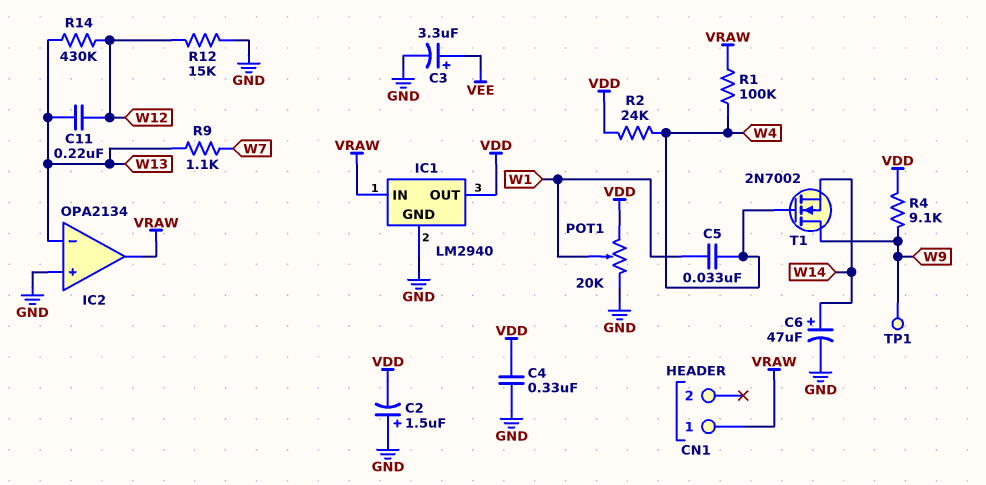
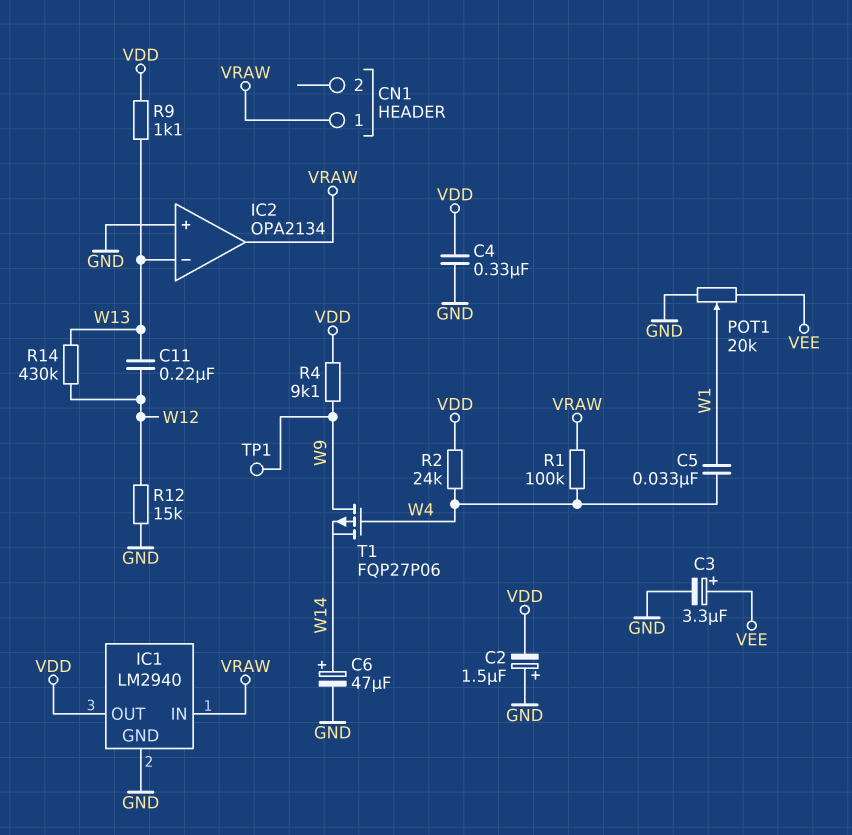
POT1: 20k (GND, VDD, wiper W1) -> 20k (GND, VEE, wiper W1)
R9: 1.1k (W7, W13) -> 1.1k (VDD, W13)
T1: NMOS 2N7002 (G W4, D W9, S W14) -> PMOS FQP27P06 (G W4, D W9, S W14)

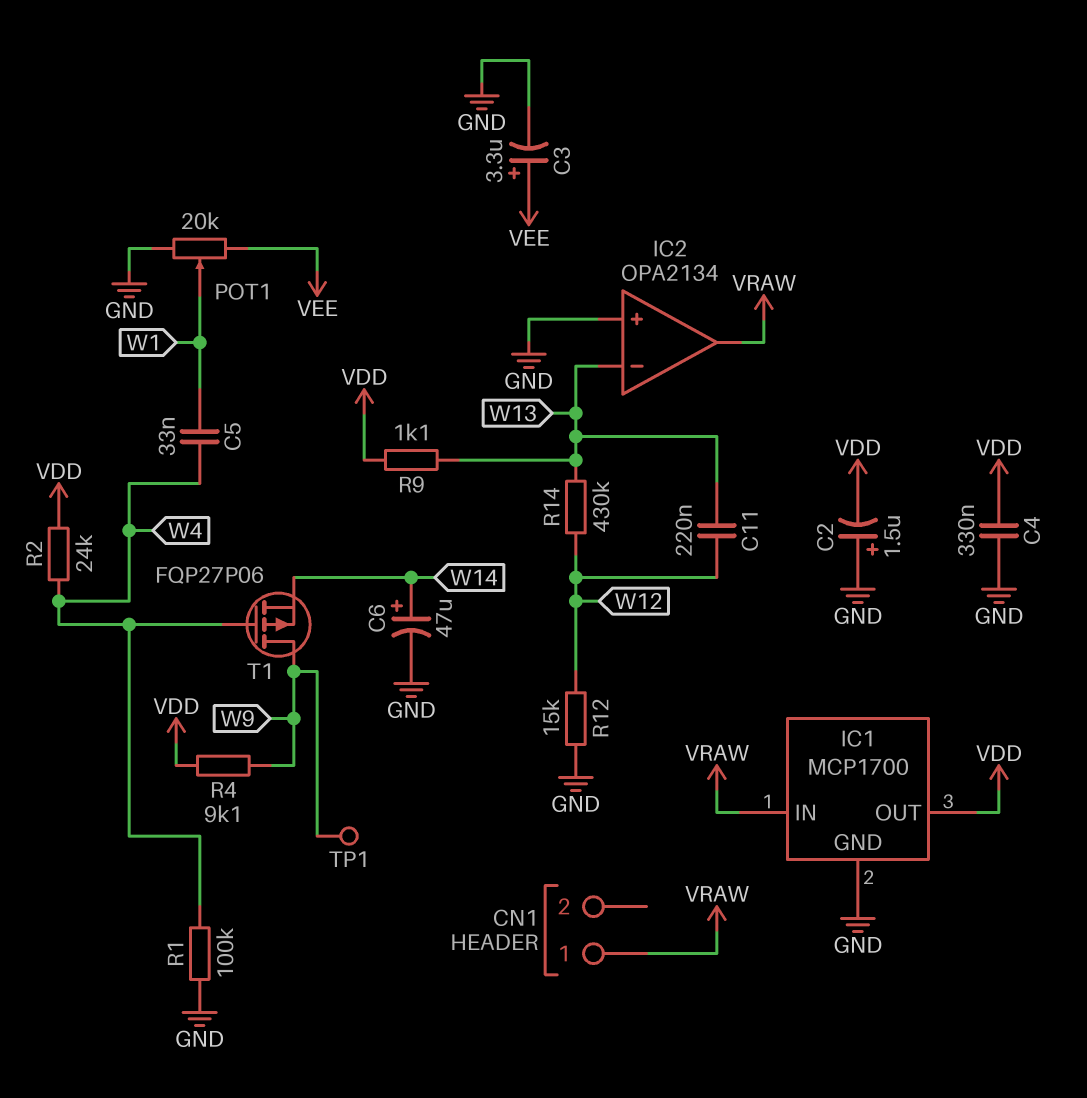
IC1: LM2940 -> MCP1700
R1: 100k (VRAW, W4) -> 100k (GND, W4)

